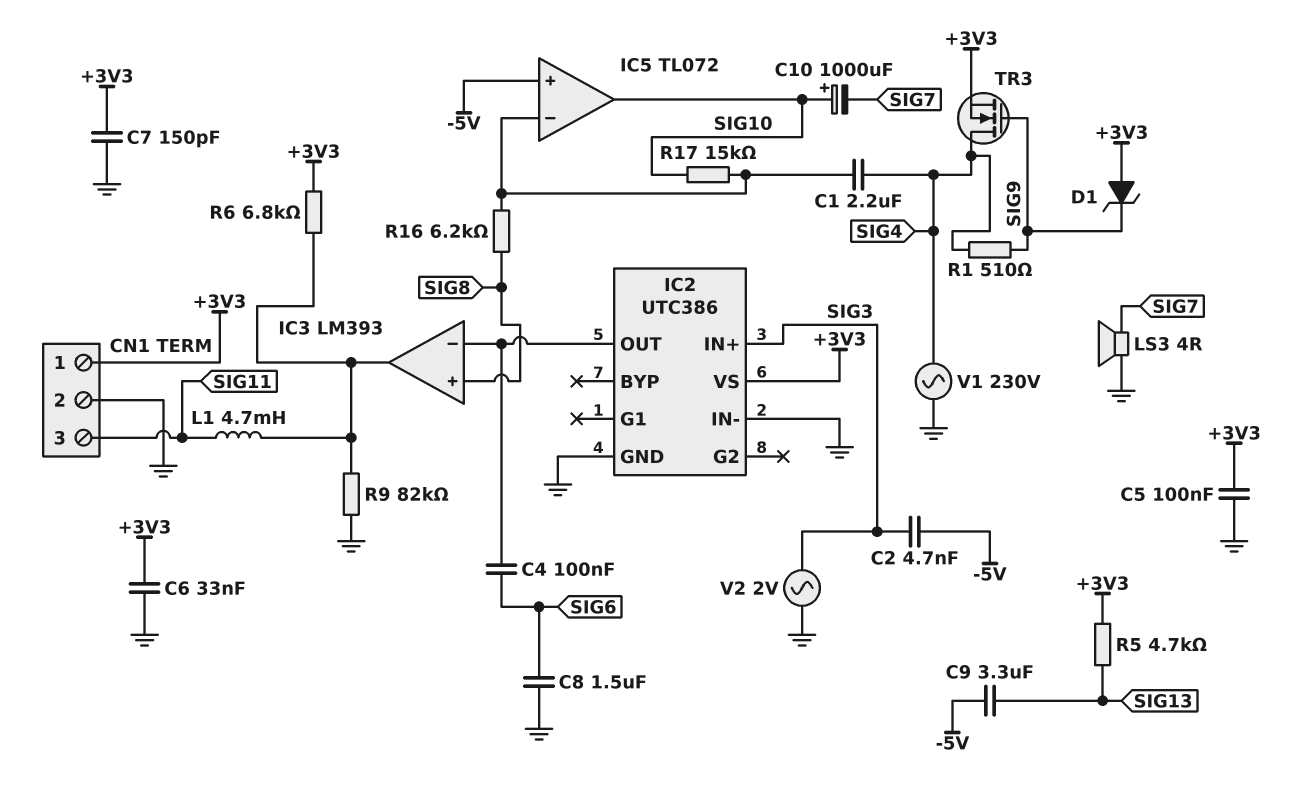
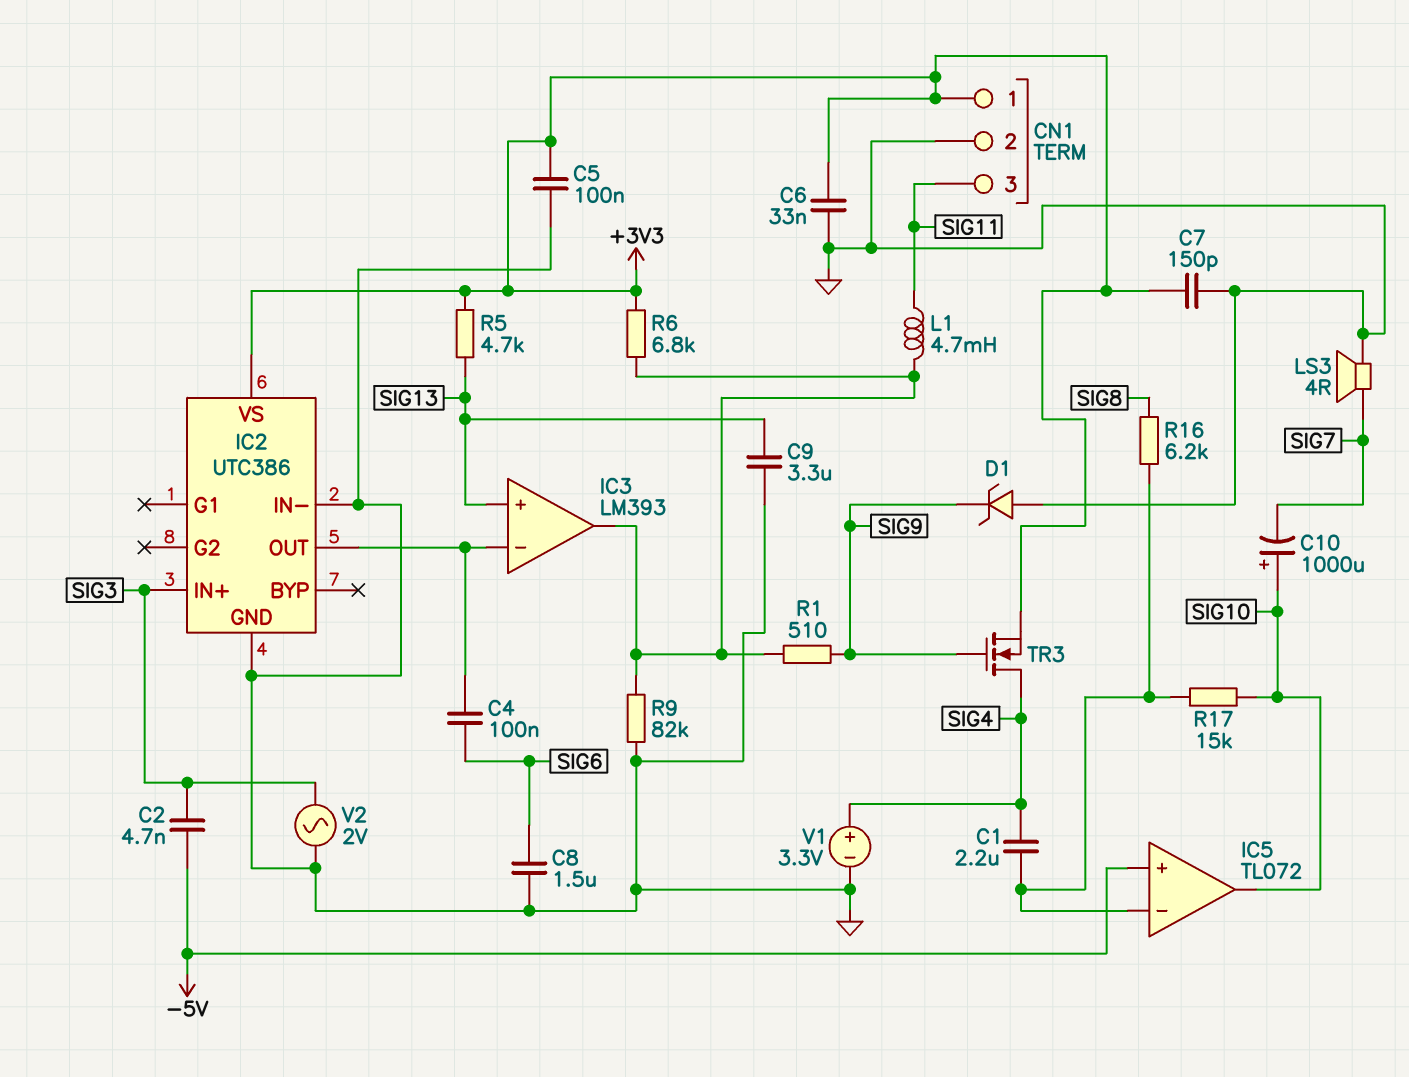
C9: 3.3uF (-5V, SIG13) -> 3.3uF (GND, SIG13)
D1: zener (A +3V3, K SIG9) -> zener (A GND, K SIG9)
IC3 pin in+: SIG8 -> SIG13
R1: 510 (SIG4, SIG9) -> 510 (IC3/out, SIG9)
V1: AC 230V (GND, SIG4) -> 3.3V (plus SIG4, minus GND)

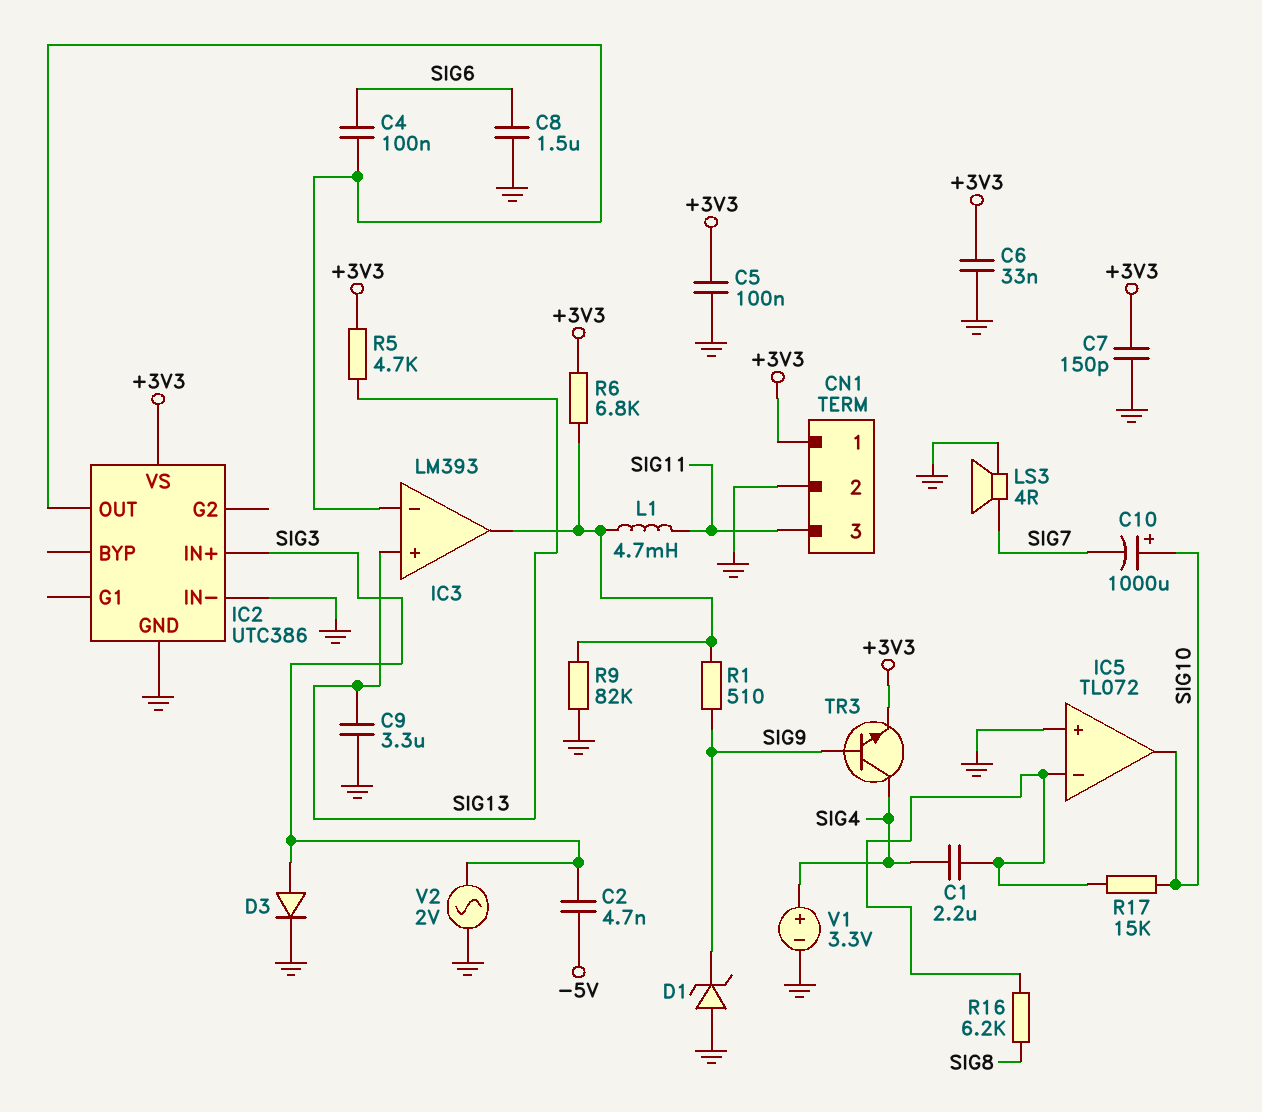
D3: none -> diode (A SIG3, K GND)
IC5 pin in+: -5V -> GND
TR3: NMOS (G SIG9, D SIG4, S +3V3) -> NPN (B SIG9, C SIG4, E +3V3)

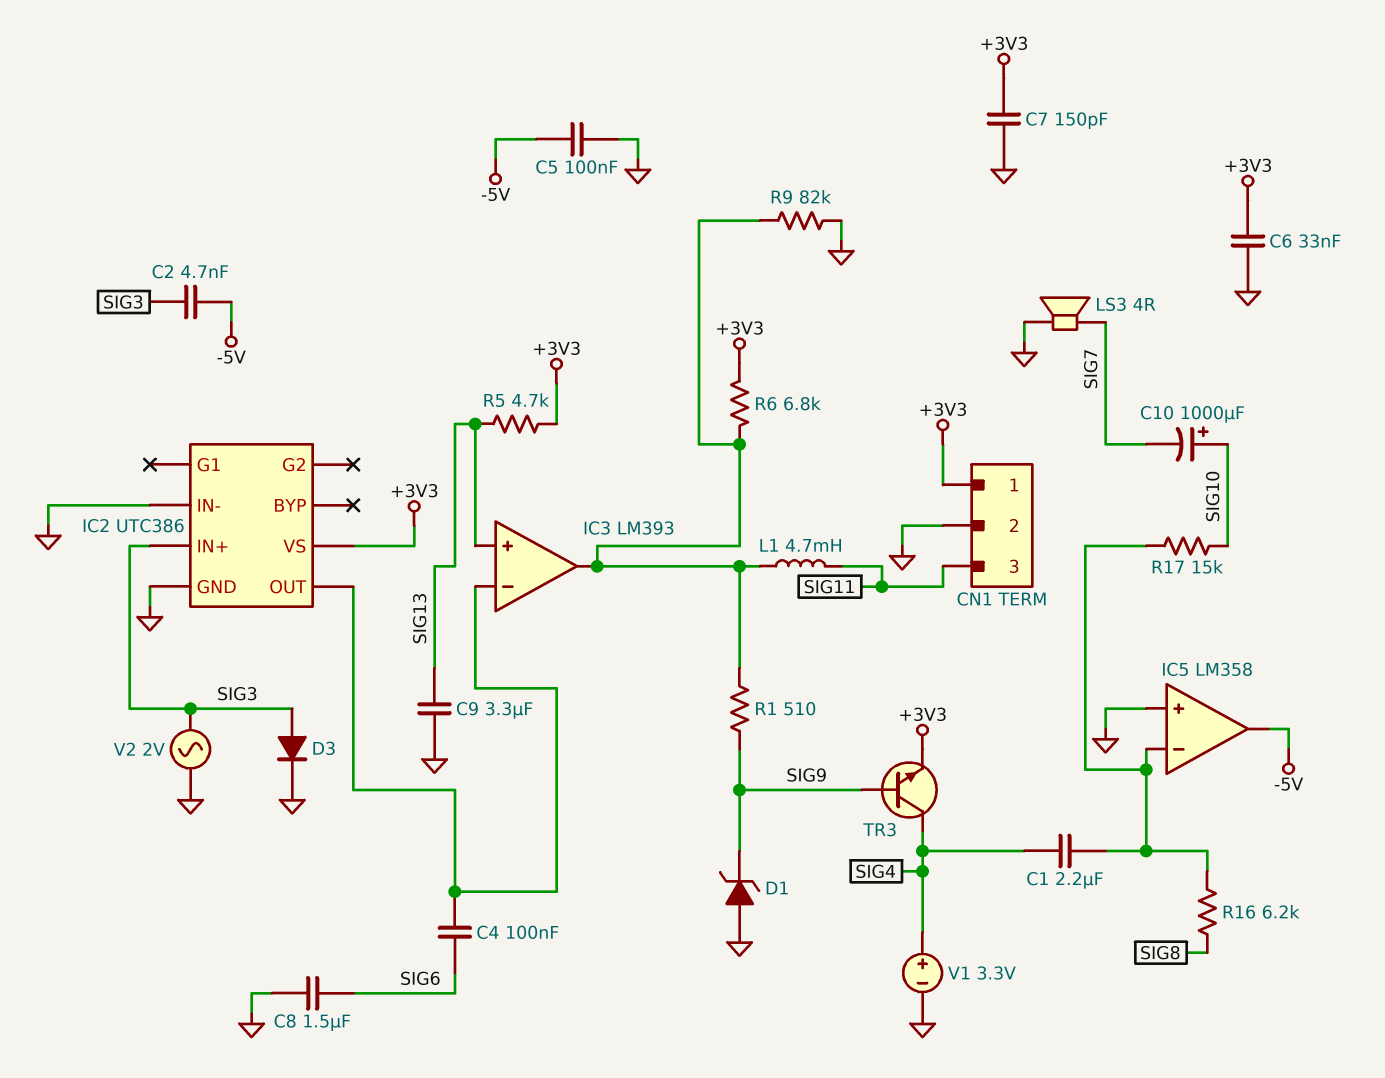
C5: 100nF (+3V3, GND) -> 100nF (-5V, GND)
IC5: TL072 -> LM358
IC5 pin out: SIG10 -> -5V

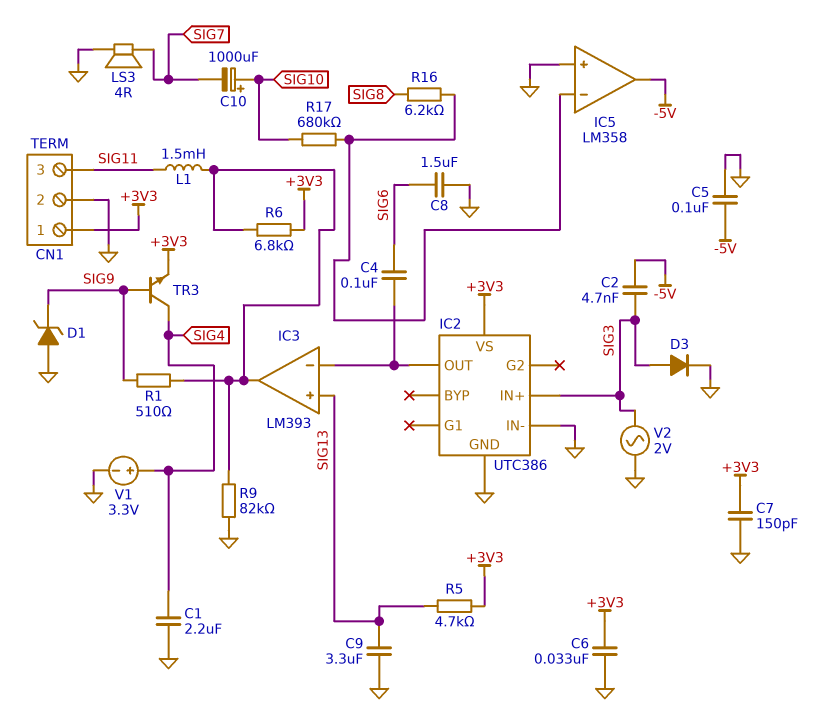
C1: 2.2uF (IC5/in-, SIG4) -> 2.2uF (GND, SIG4)
L1: 4.7mH (IC3/out, SIG11) -> 1.5mH (IC3/out, SIG11)
R17: 15k (IC5/in-, SIG10) -> 680k (IC5/in-, SIG10)

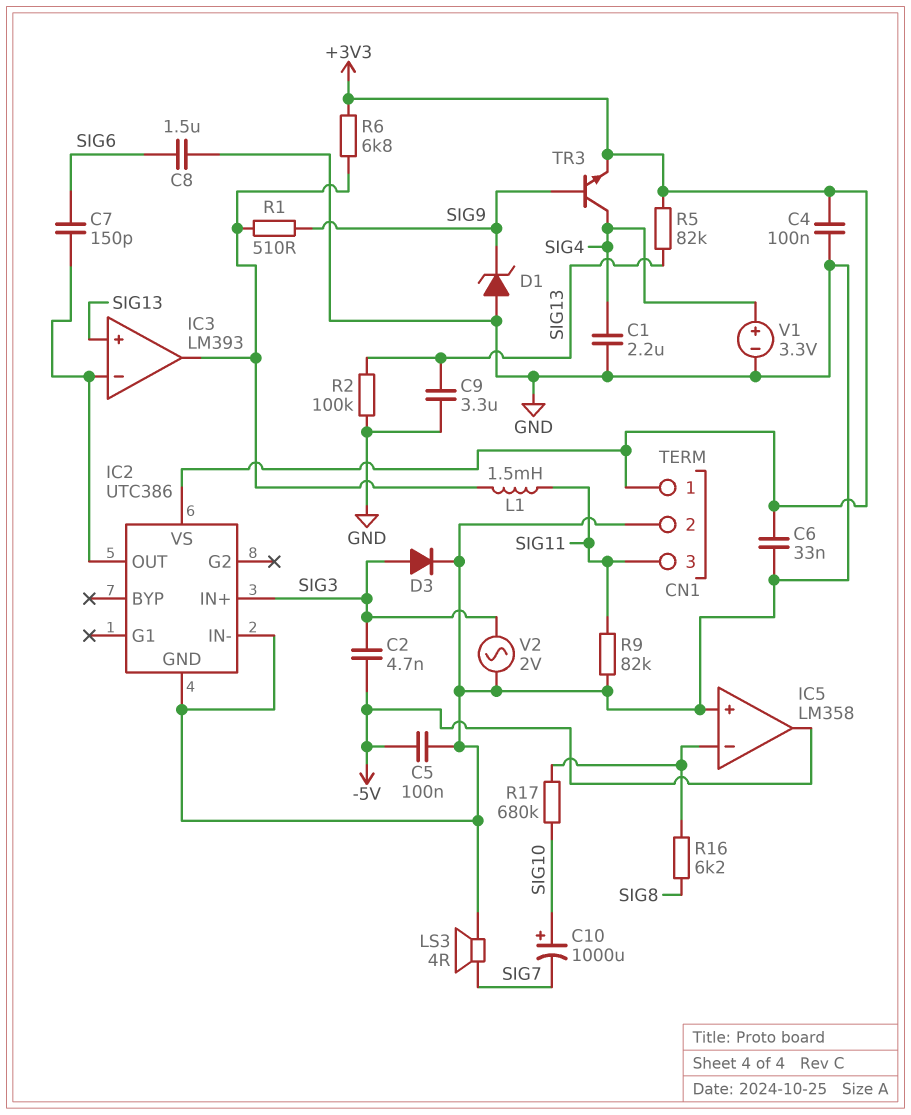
C4: 100nF (IC2/OUT, SIG6) -> 100nF (+3V3, GND)
C7: 150pF (+3V3, GND) -> 150pF (IC2/OUT, SIG6)
R2: none -> 100k (GND, SIG13)
R5: 4.7k (+3V3, SIG13) -> 82k (+3V3, SIG13)
R9: 82k (GND, IC3/out) -> 82k (GND, SIG11)

